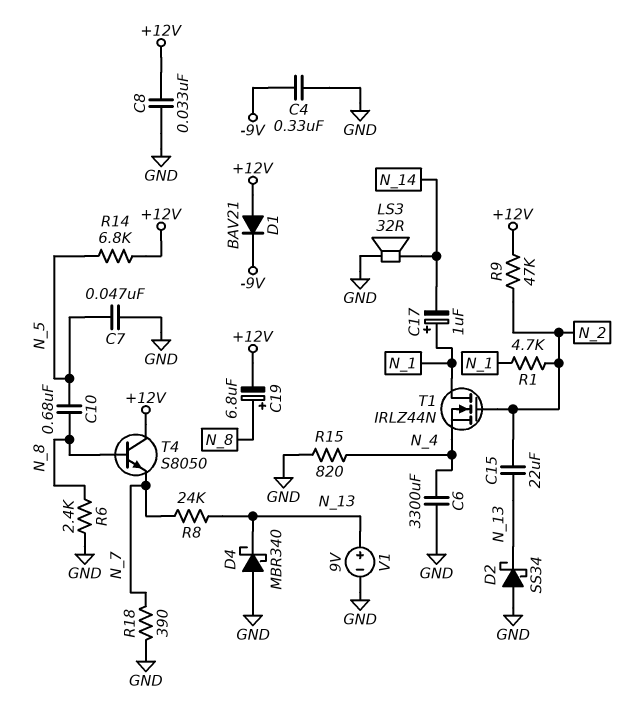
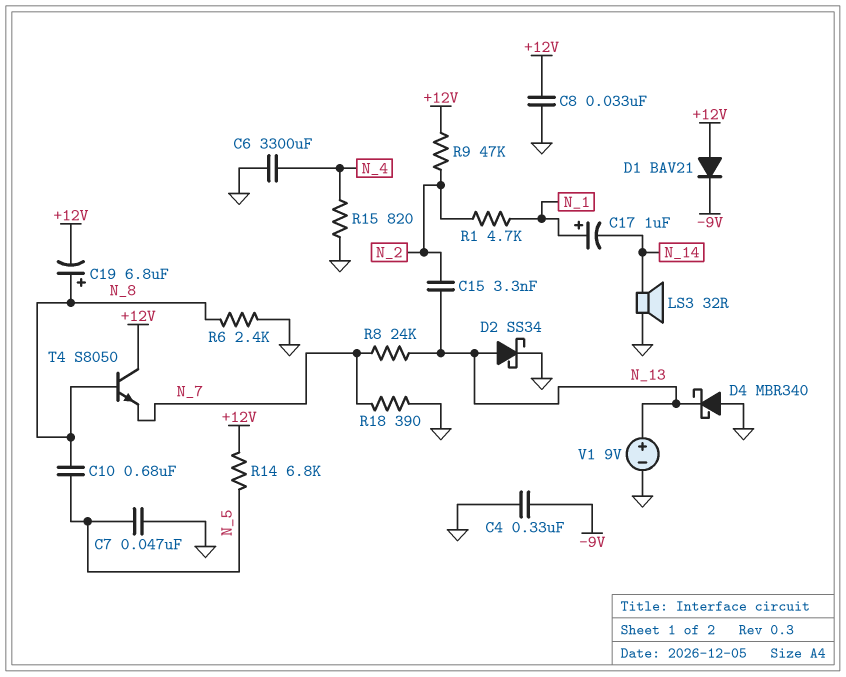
C15: 22uF (N_2, N_13) -> 3.3nF (N_2, N_13)
D2: schottky SS34 (A GND, K N_13) -> schottky SS34 (A N_13, K GND)
T1: NMOS IRLZ44N (G N_2, D N_1, S N_4) -> none

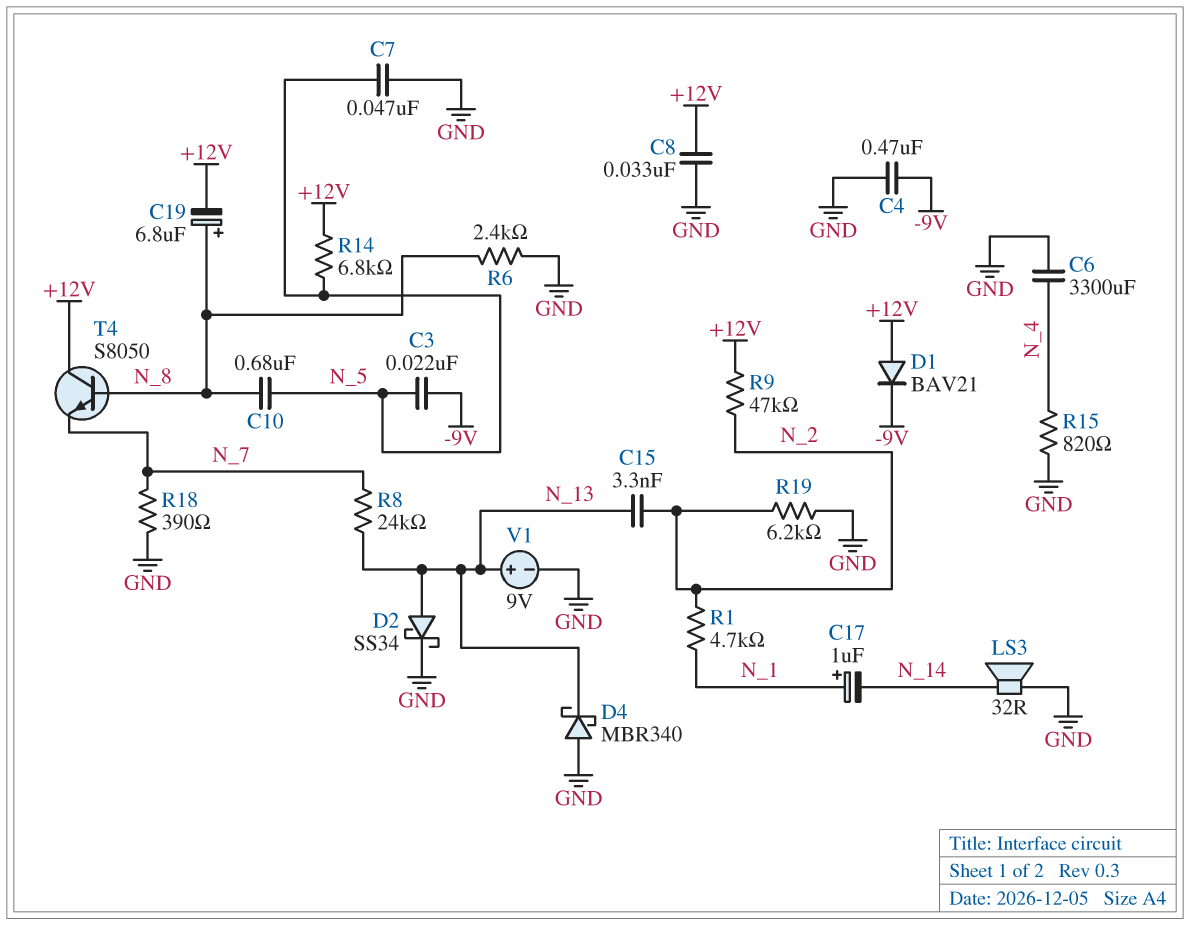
C3: none -> 22nF (-9V, N_5)
C4: 330nF (-9V, GND) -> 470nF (-9V, GND)
R19: none -> 6.2k (GND, N_2)

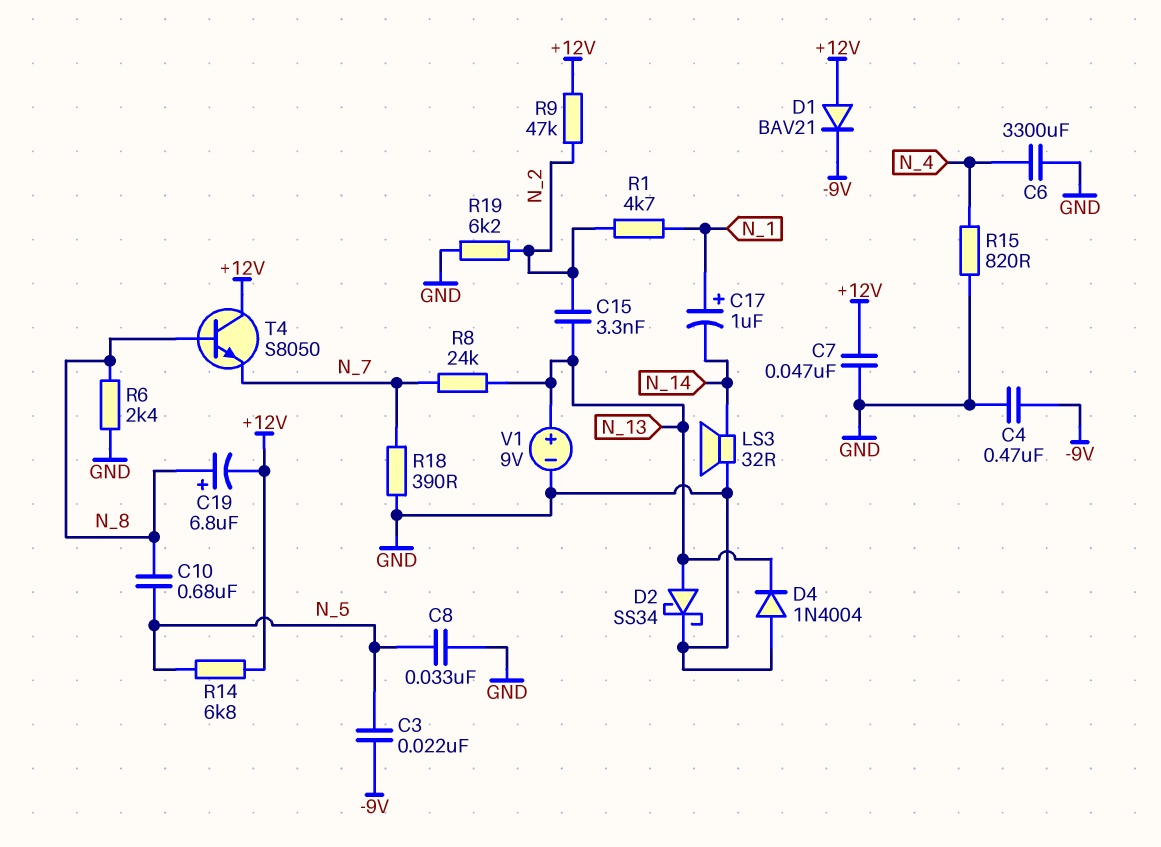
C7: 47nF (GND, N_5) -> 47nF (+12V, GND)
C8: 33nF (+12V, GND) -> 33nF (GND, N_5)
D4: schottky MBR340 (A GND, K N_13) -> diode 1N4004 (A GND, K N_13)

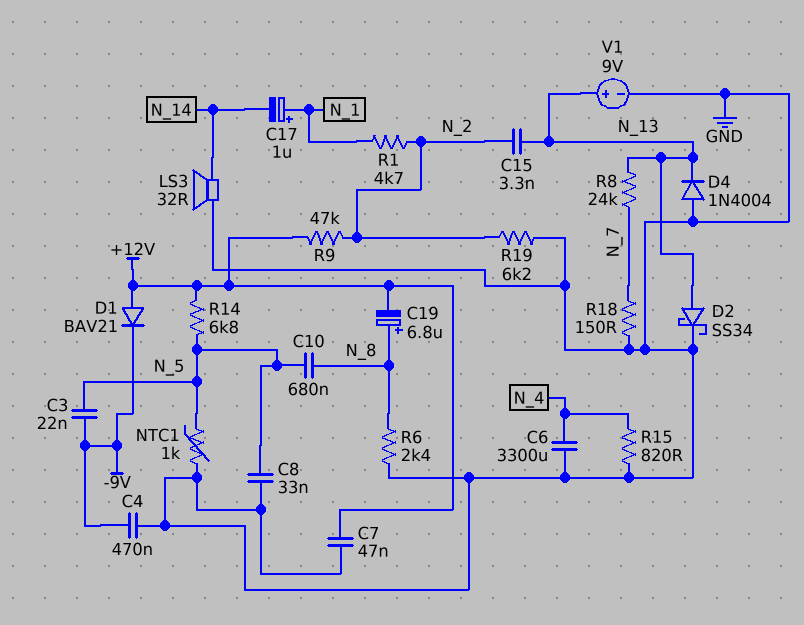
NTC1: none -> 1k (GND, N_5)
R18: 390 (GND, N_7) -> 150 (GND, N_7)
T4: NPN S8050 (B N_8, C +12V, E N_7) -> none

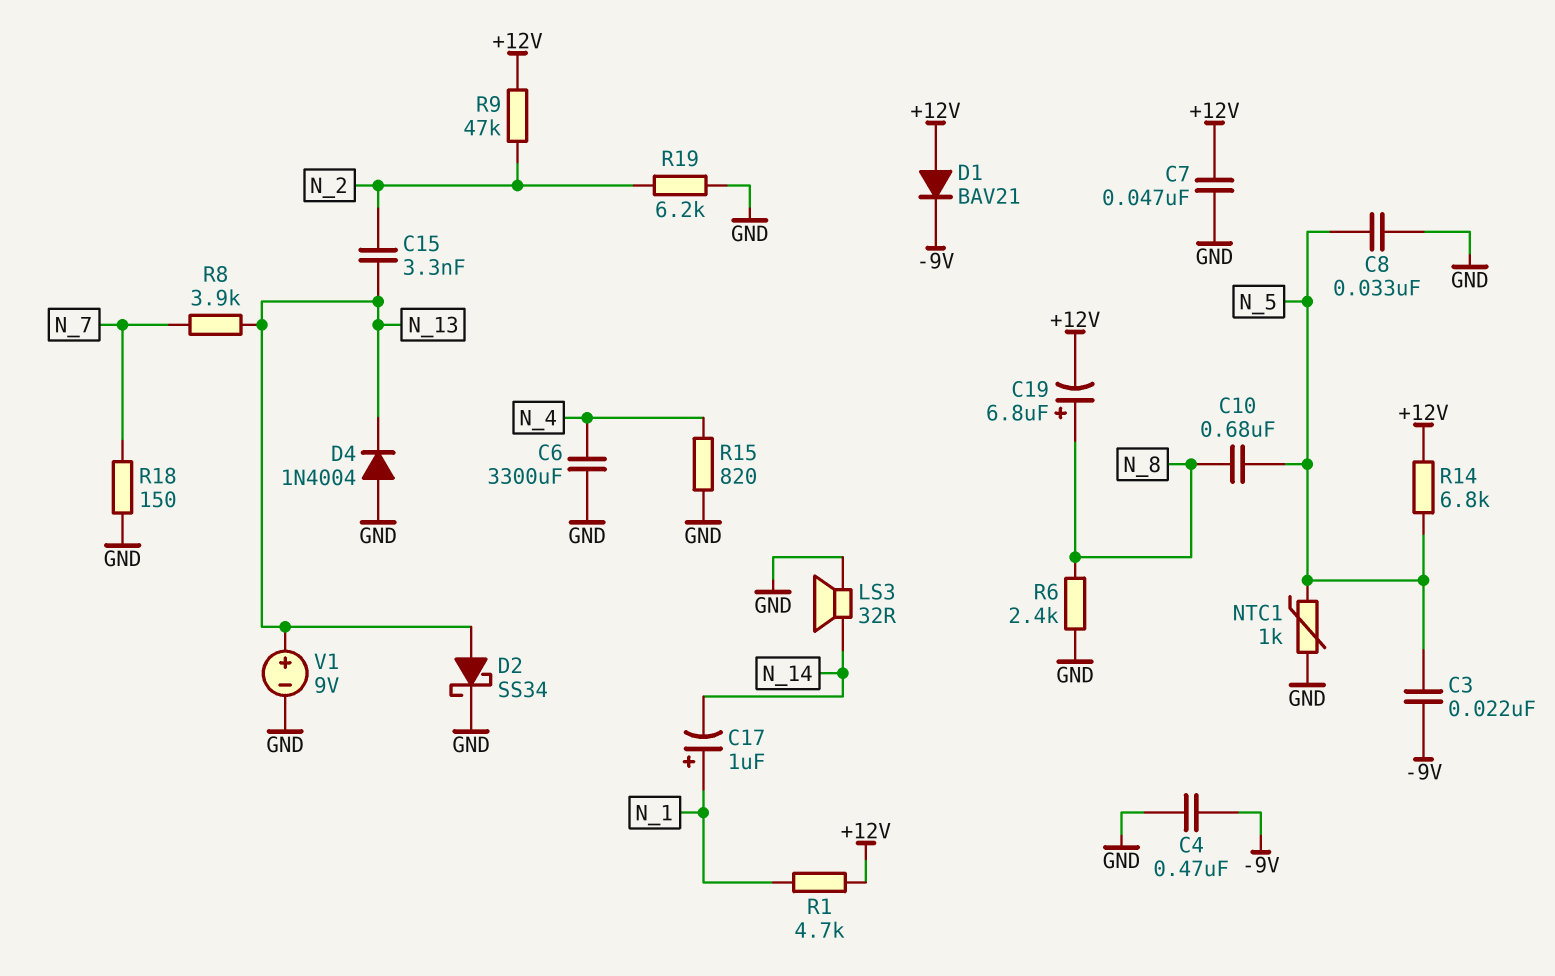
R1: 4.7k (N_1, N_2) -> 4.7k (+12V, N_1)
R8: 24k (N_7, N_13) -> 3.9k (N_7, N_13)

